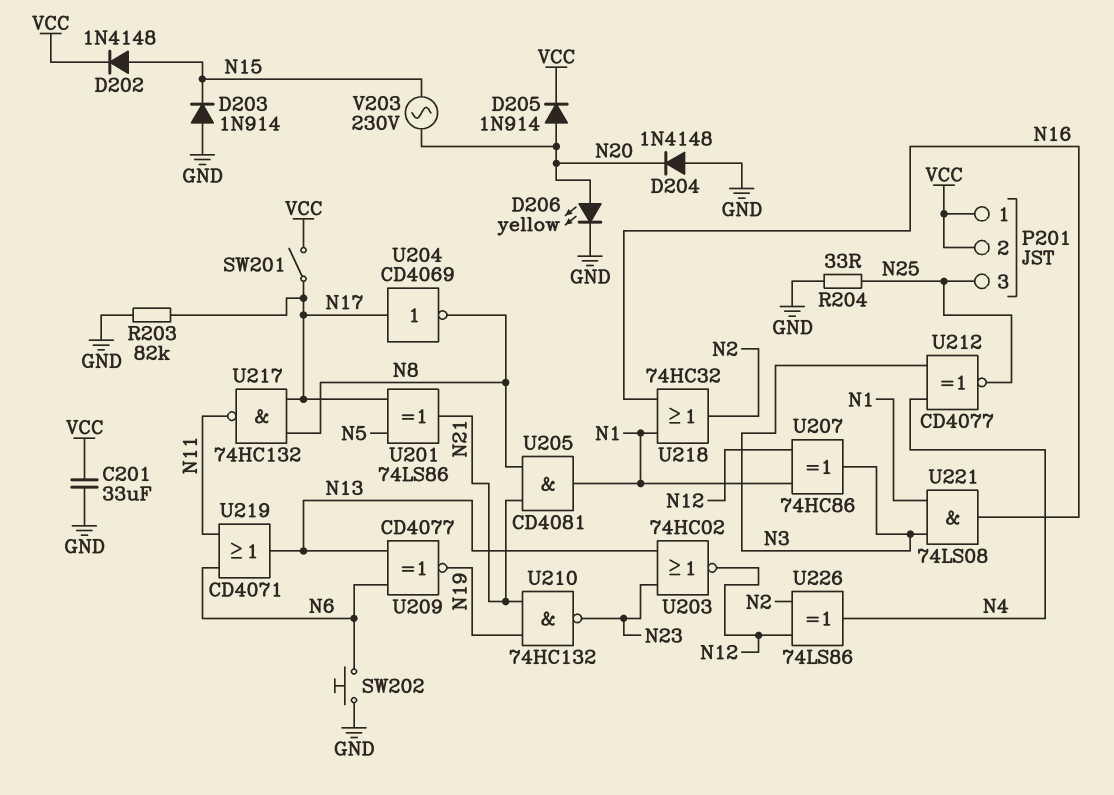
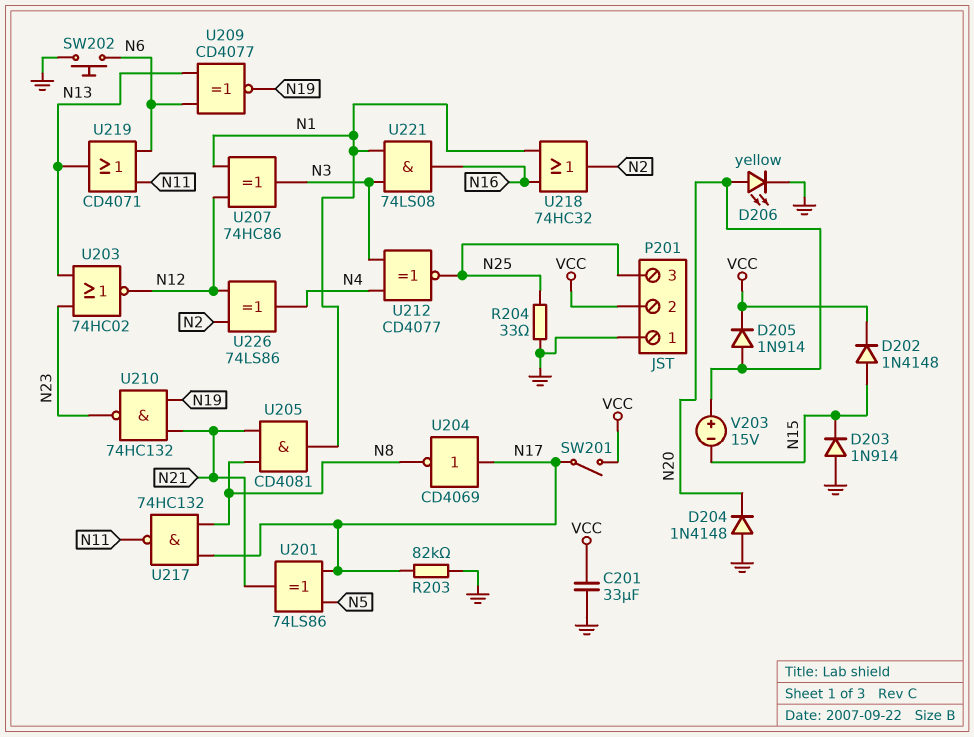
P201 pin 1: VCC -> GND
V203: AC 230V (N15, N20) -> 15V (plus N20, minus N15)

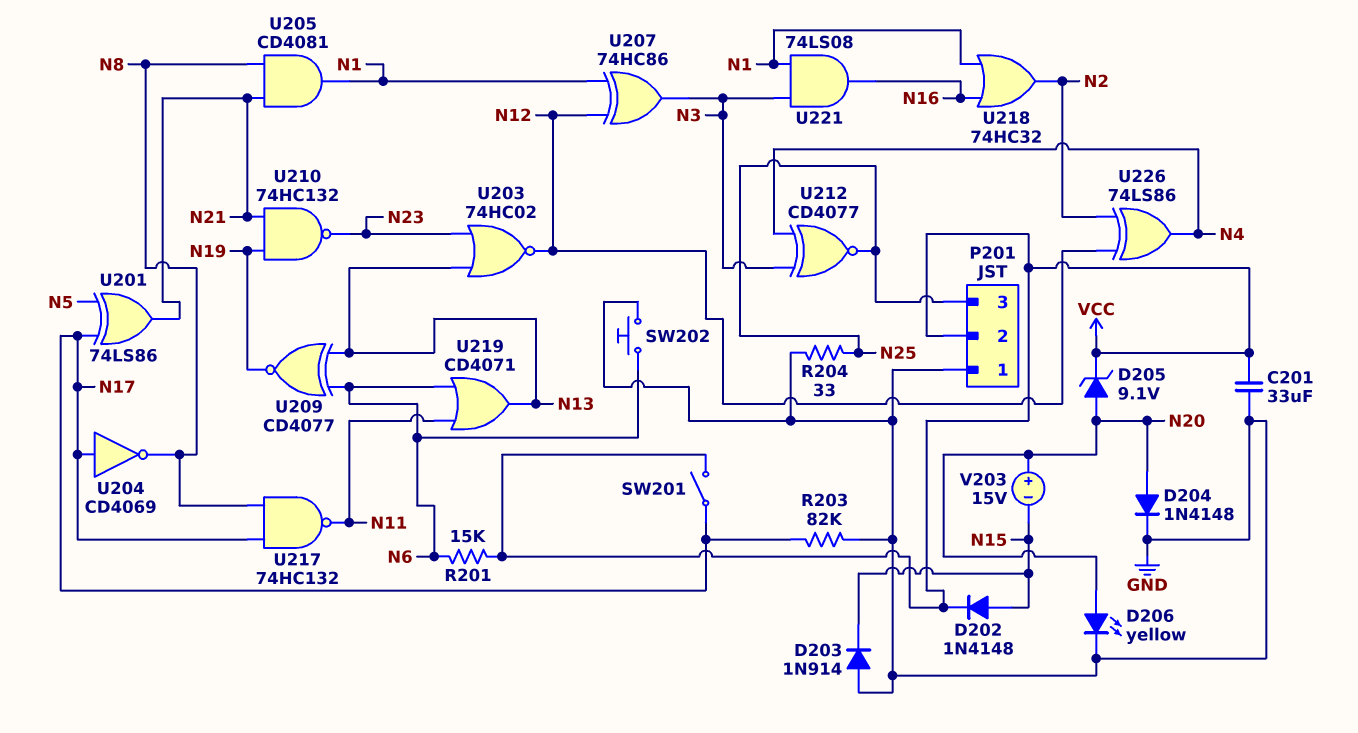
D204: diode 1N4148 (A GND, K N20) -> diode 1N4148 (A N20, K GND)
D205: diode 1N914 (A N20, K VCC) -> zener 9.1V (A N20, K VCC)
R201: none -> 15k (N6, VCC)

